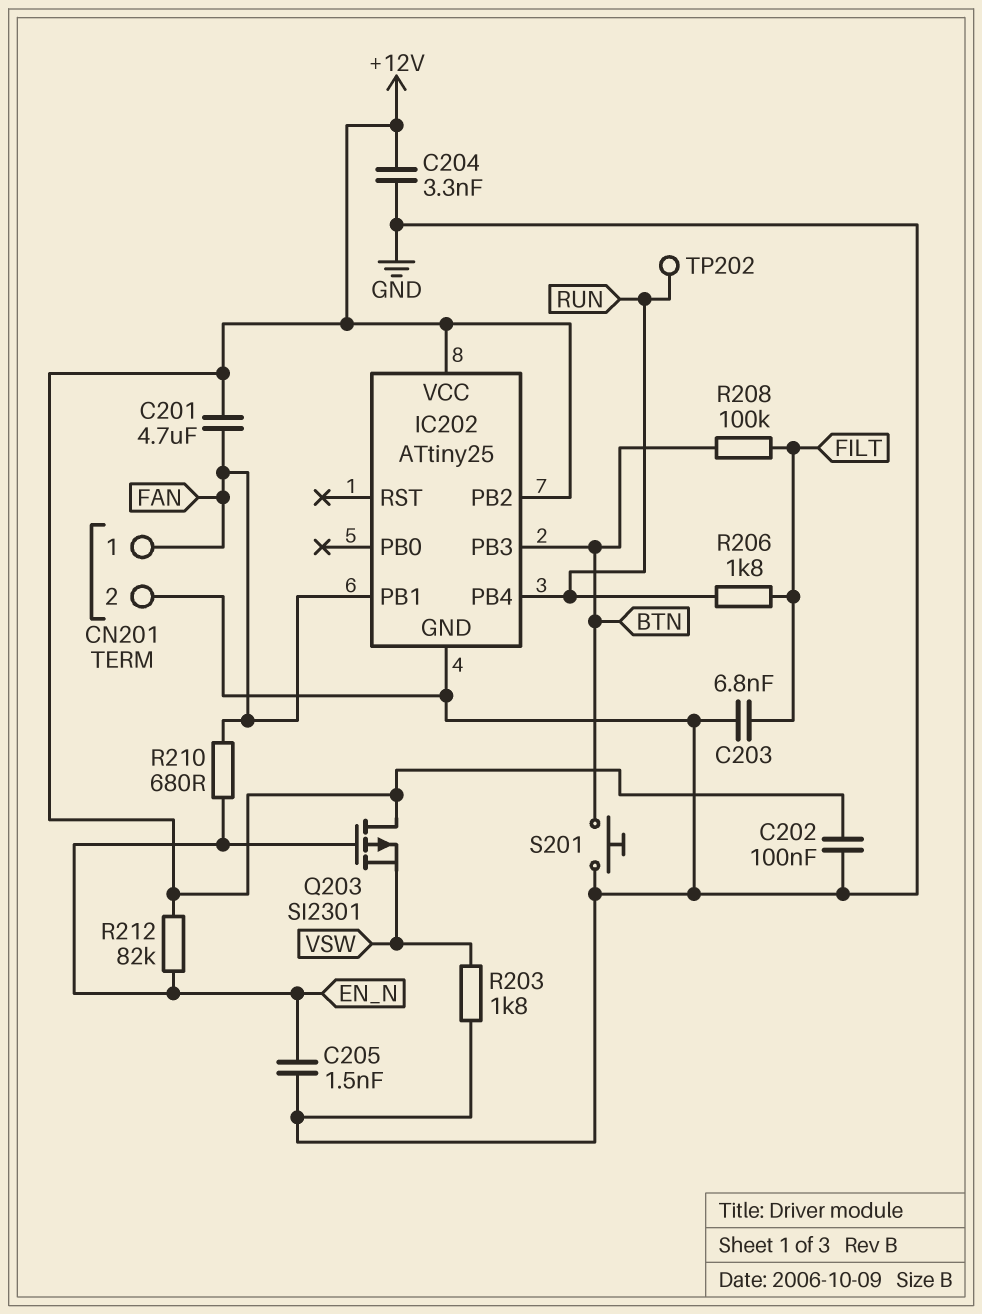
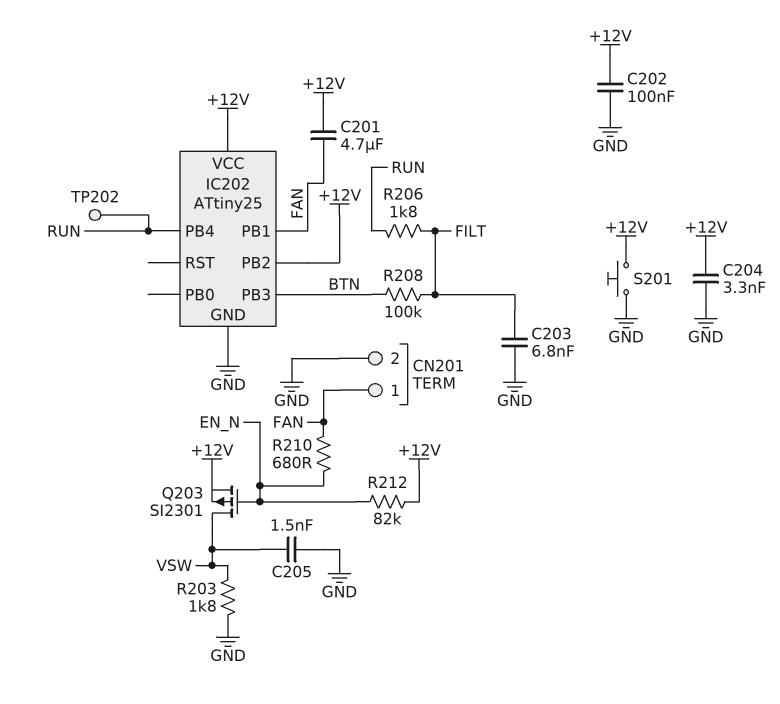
C205: 1.5nF (EN_N, GND) -> 1.5nF (GND, VSW)
Q203: PMOS SI2301 (G EN_N, D +12V, S VSW) -> PMOS SI2301 (G EN_N, D VSW, S +12V)
S201: button (BTN, GND) -> button (+12V, GND)

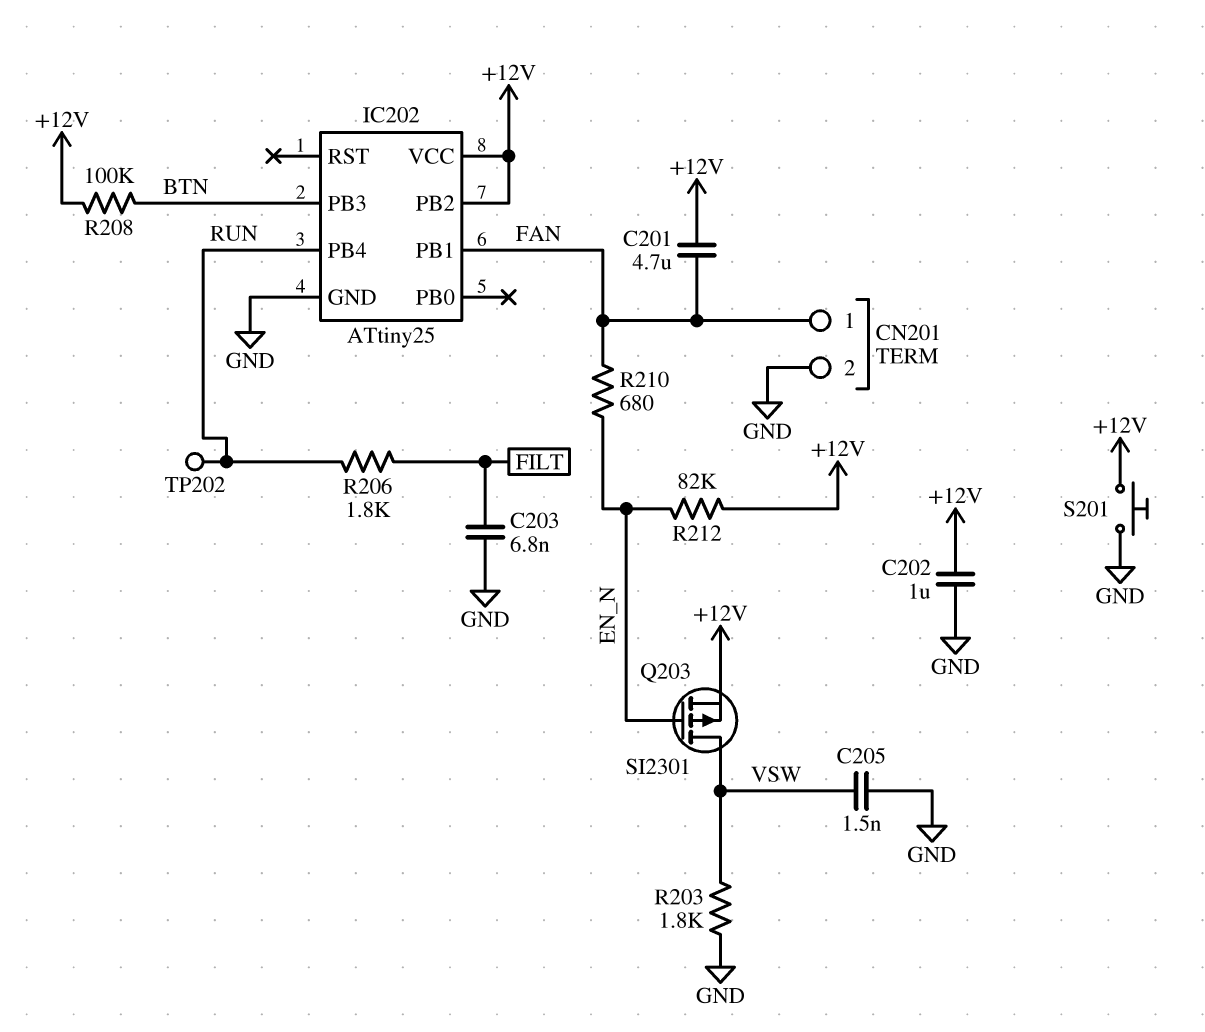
C202: 100nF (+12V, GND) -> 1uF (+12V, GND)
C204: 3.3nF (+12V, GND) -> none
R208: 100k (BTN, FILT) -> 100k (+12V, BTN)

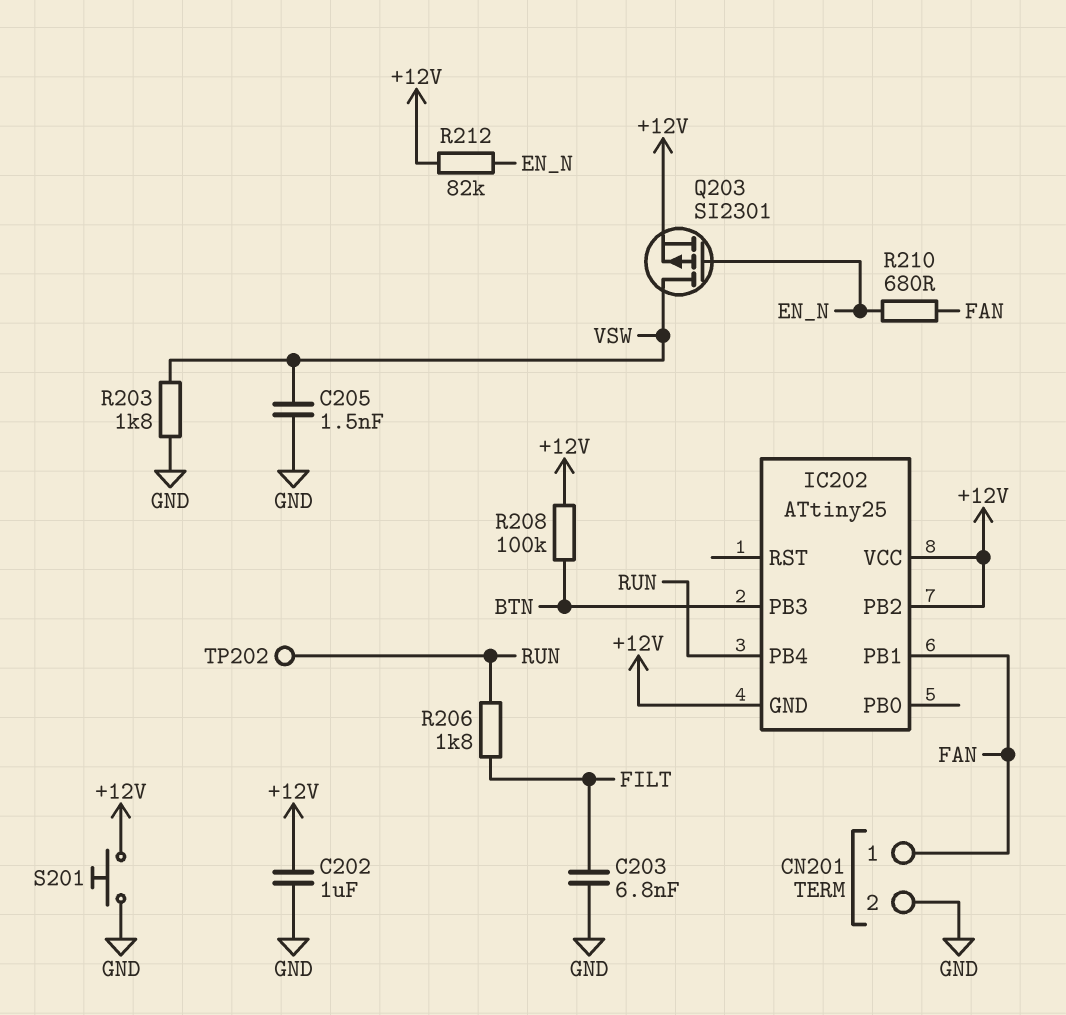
C201: 4.7uF (+12V, FAN) -> none
IC202 pin GND: GND -> +12V

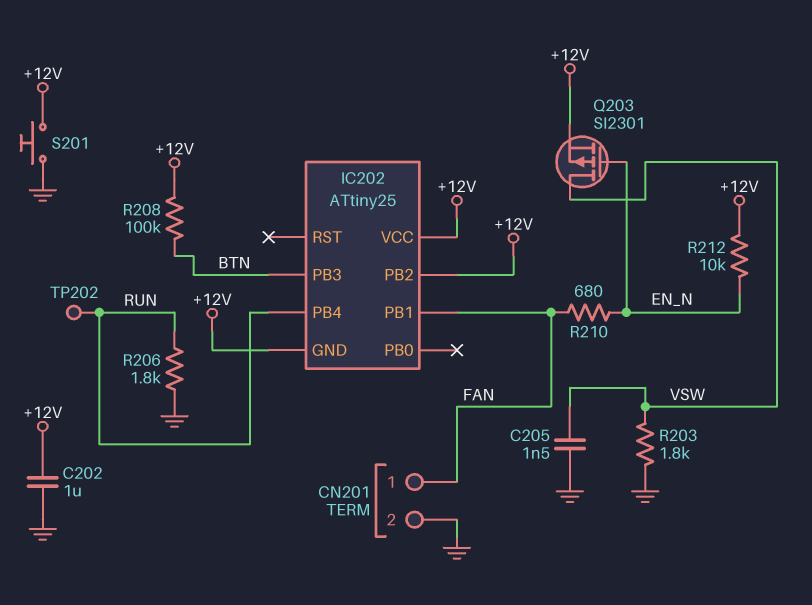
C203: 6.8nF (FILT, GND) -> none
R206: 1.8k (FILT, RUN) -> 1.8k (GND, RUN)
R212: 82k (+12V, EN_N) -> 10k (+12V, EN_N)

